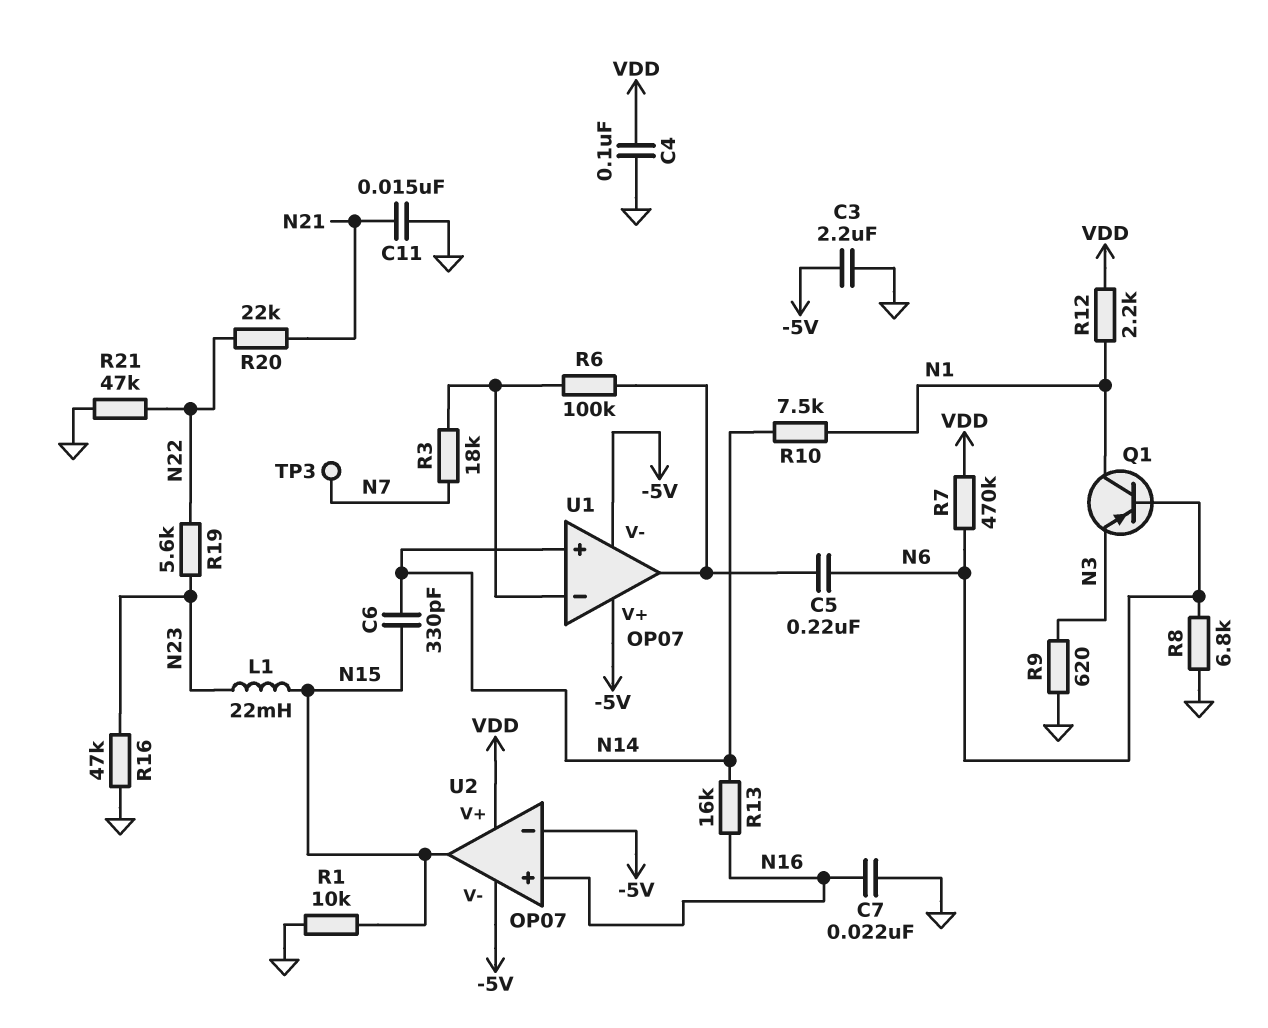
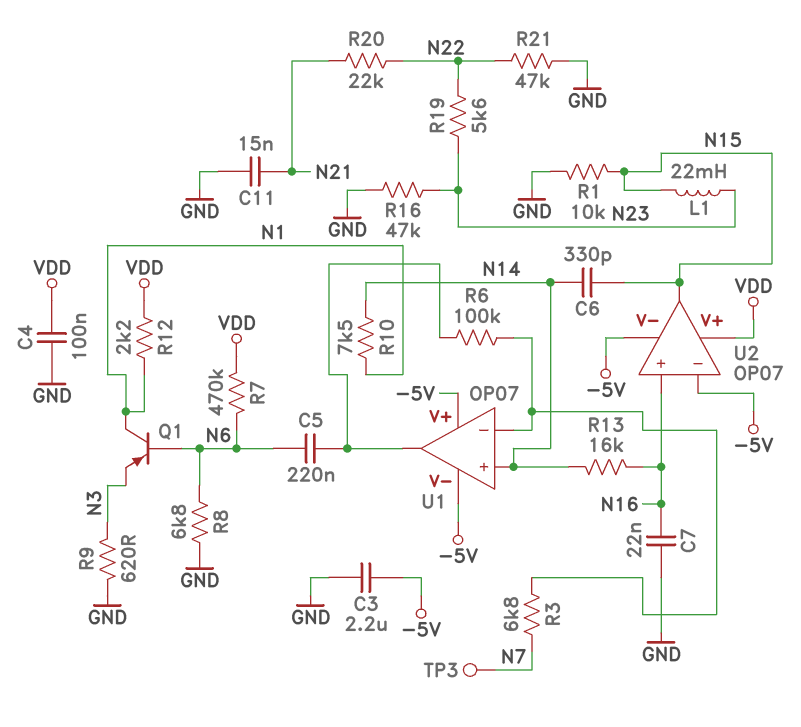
R3: 18k (N7, U1/in-) -> 6.8k (N7, U1/in-)

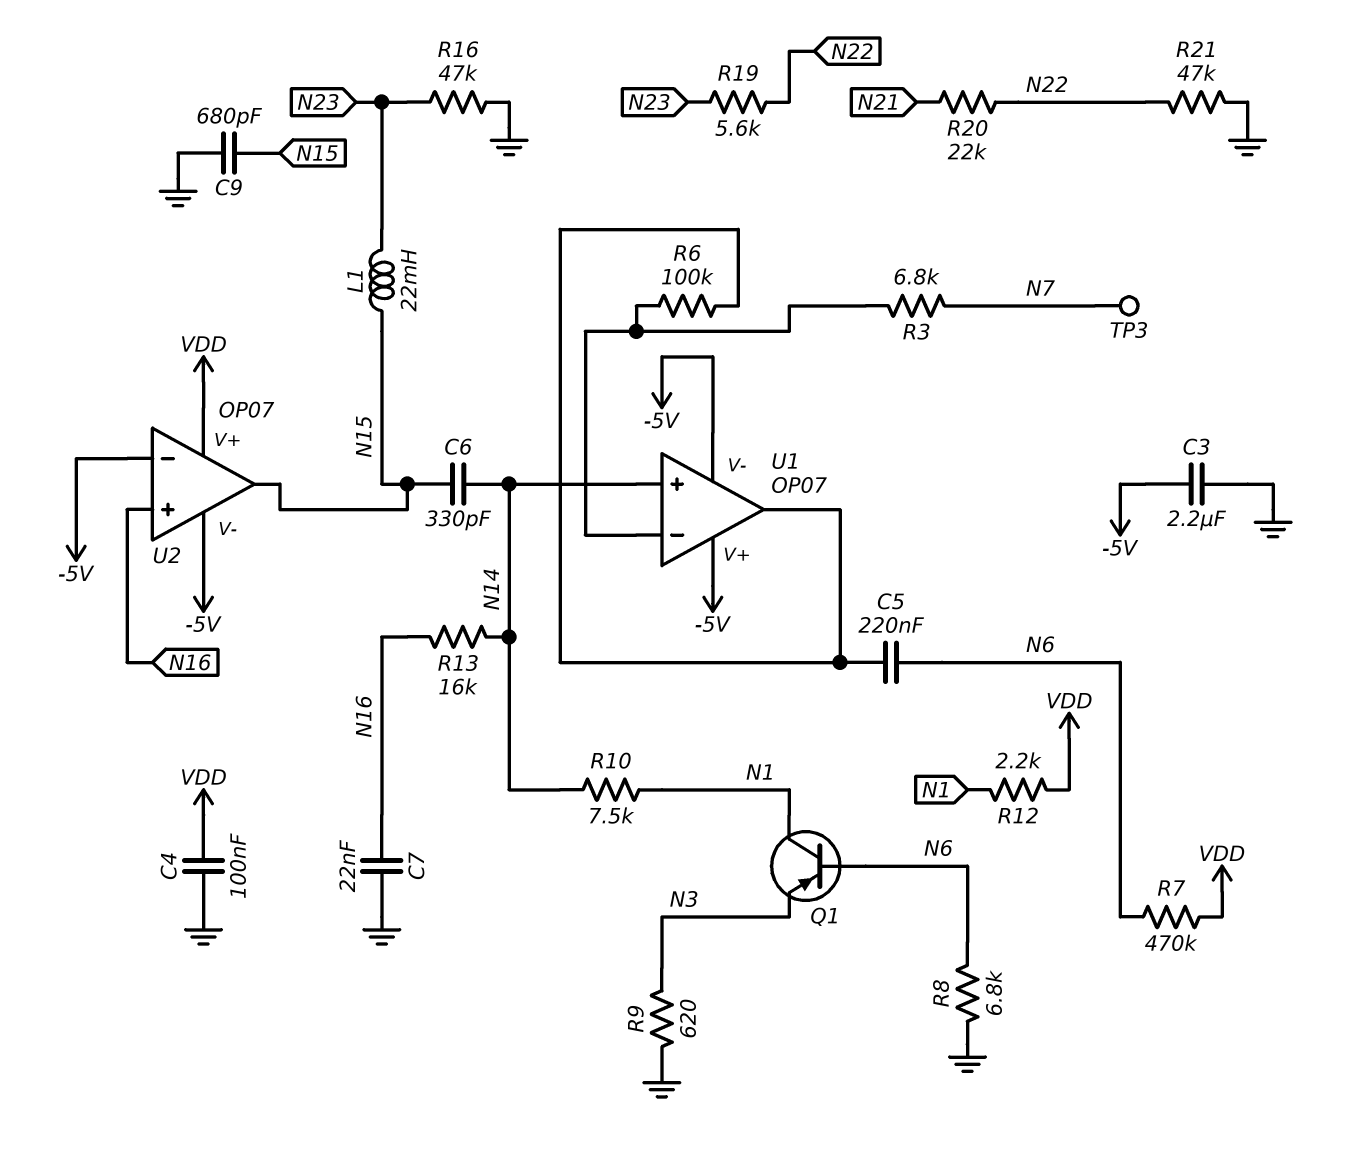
C9: none -> 680pF (GND, N15)
C11: 15nF (GND, N21) -> none
R1: 10k (GND, N15) -> none

